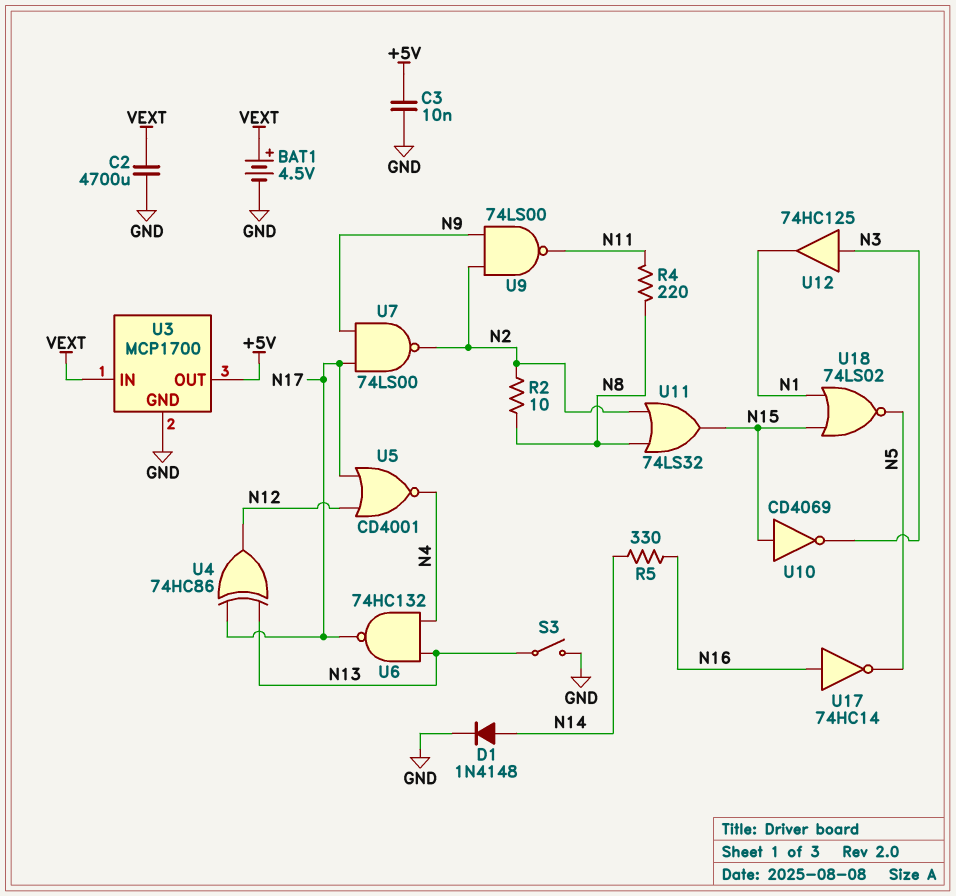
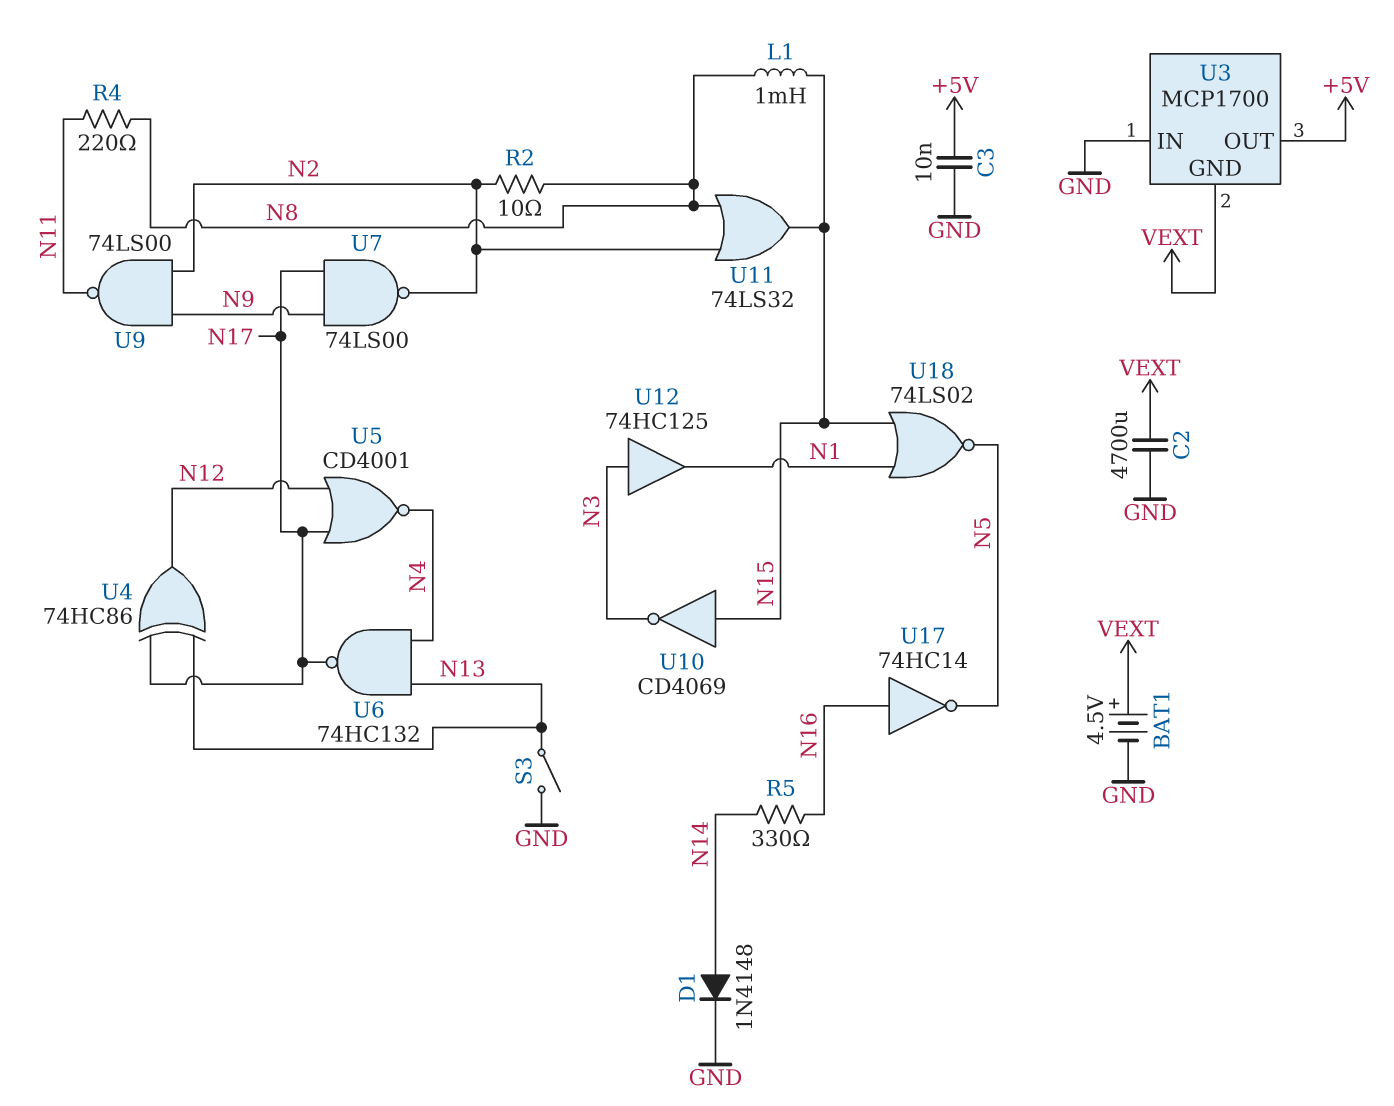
L1: none -> 1mH (N8, N15)
U3 pin GND: GND -> VEXT
U3 pin IN: VEXT -> GND

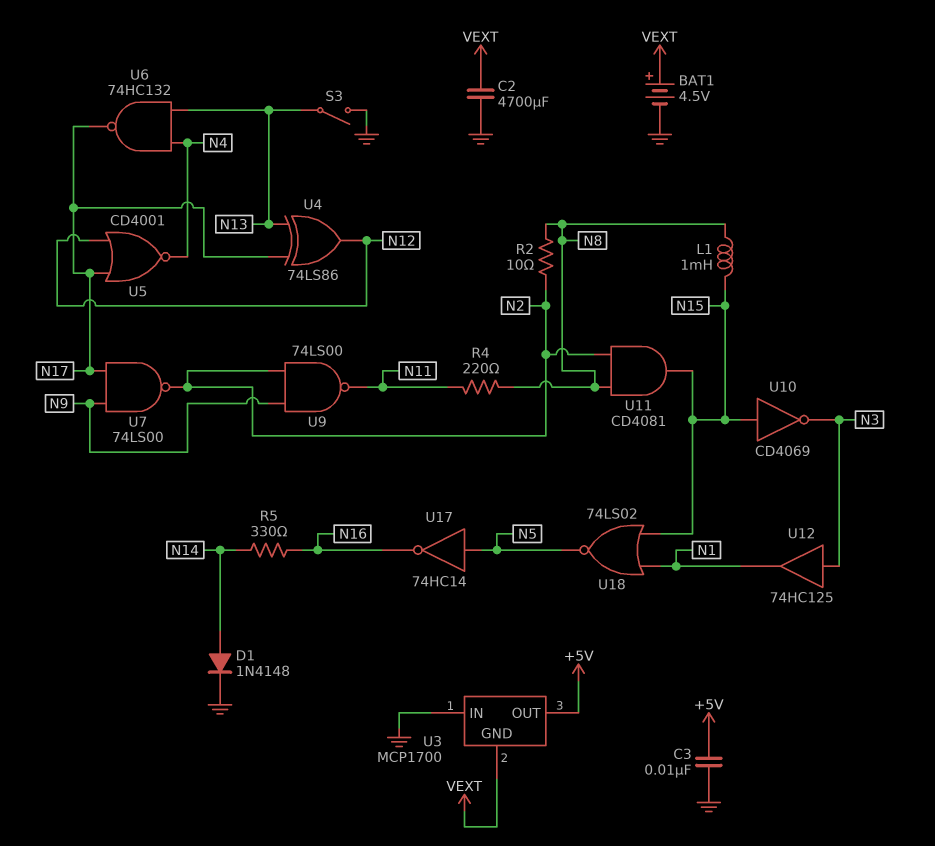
U4: XOR 74HC86 (in N13, in N17, out N12) -> XOR 74LS86 (in N13, in N17, out N12)
U11: OR 74LS32 (in N2, in N8, out N15) -> AND CD4081 (in N2, in N8, out N15)
U17: NOT 74HC14 (in N16, out N5) -> NOT 74HC14 (in N5, out N16)

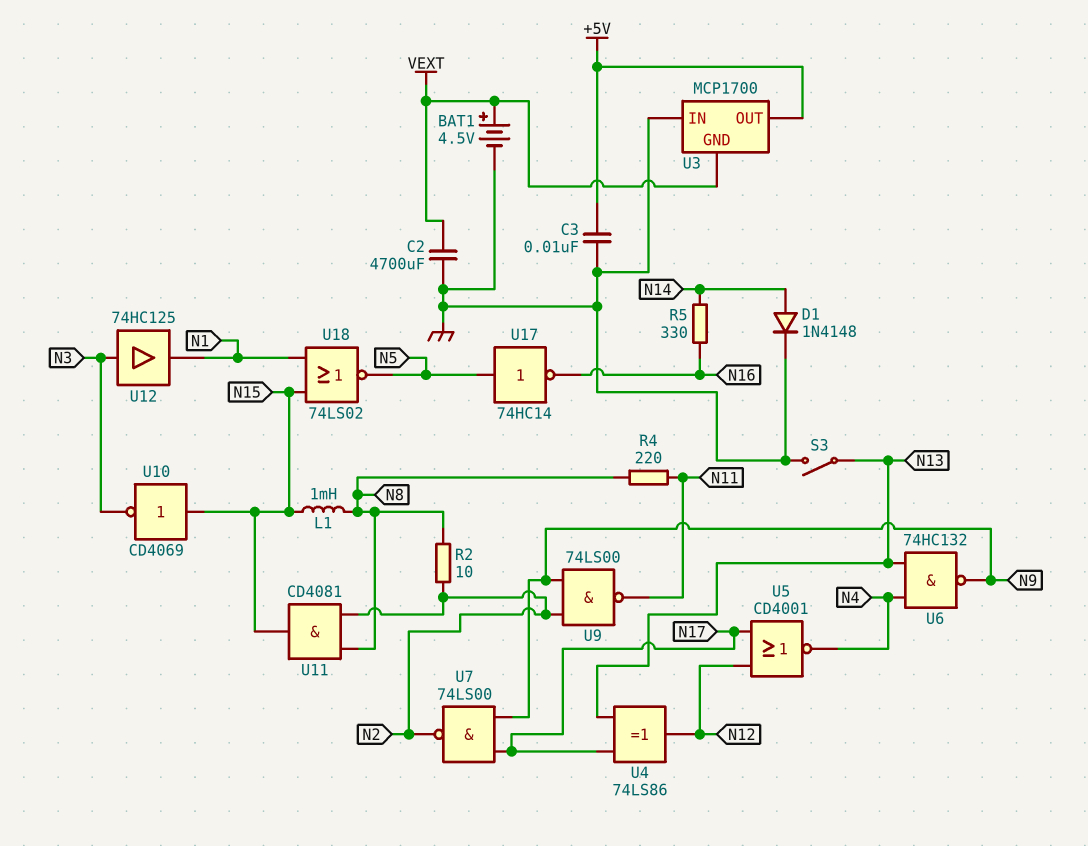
U6: NAND 74HC132 (in N4, in N13, out N17) -> NAND 74HC132 (in N4, in N13, out N9)

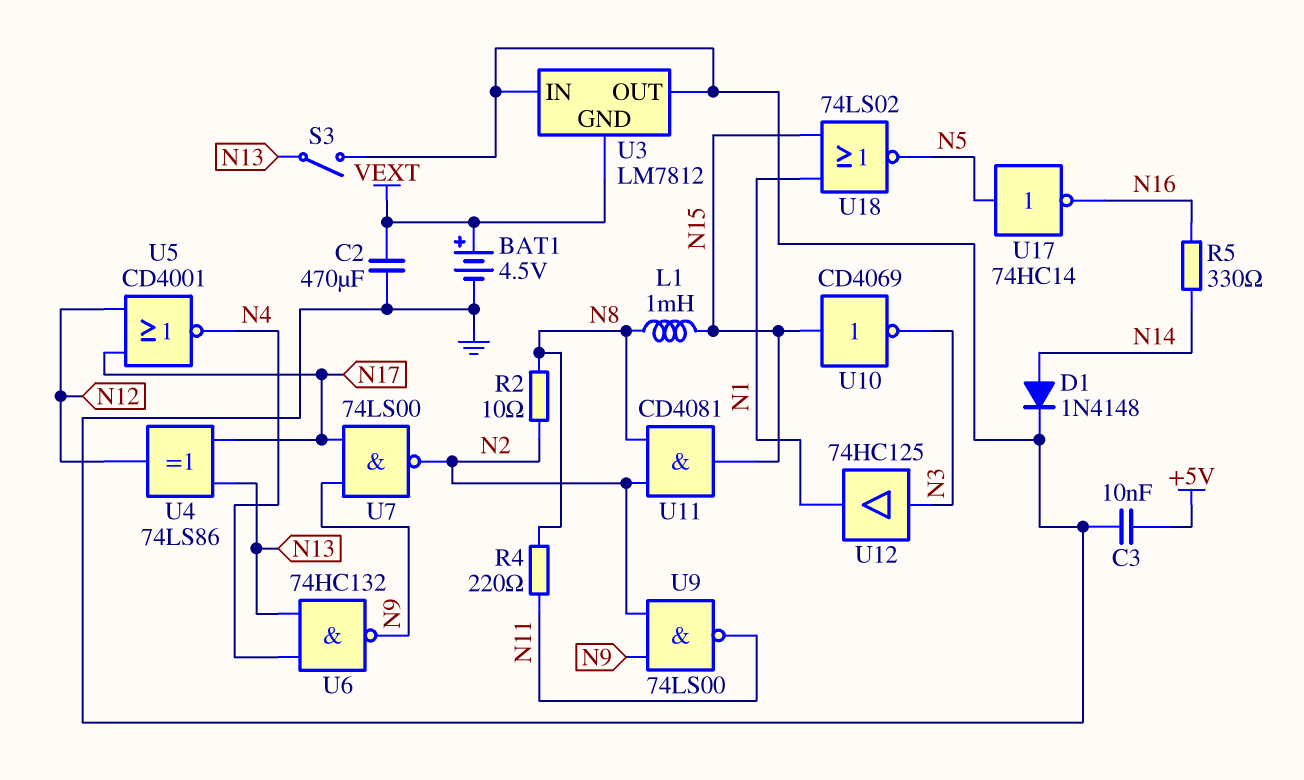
C2: 4700uF (GND, VEXT) -> 470uF (GND, VEXT)
U3: MCP1700 -> LM7812
U3 pin OUT: +5V -> GND

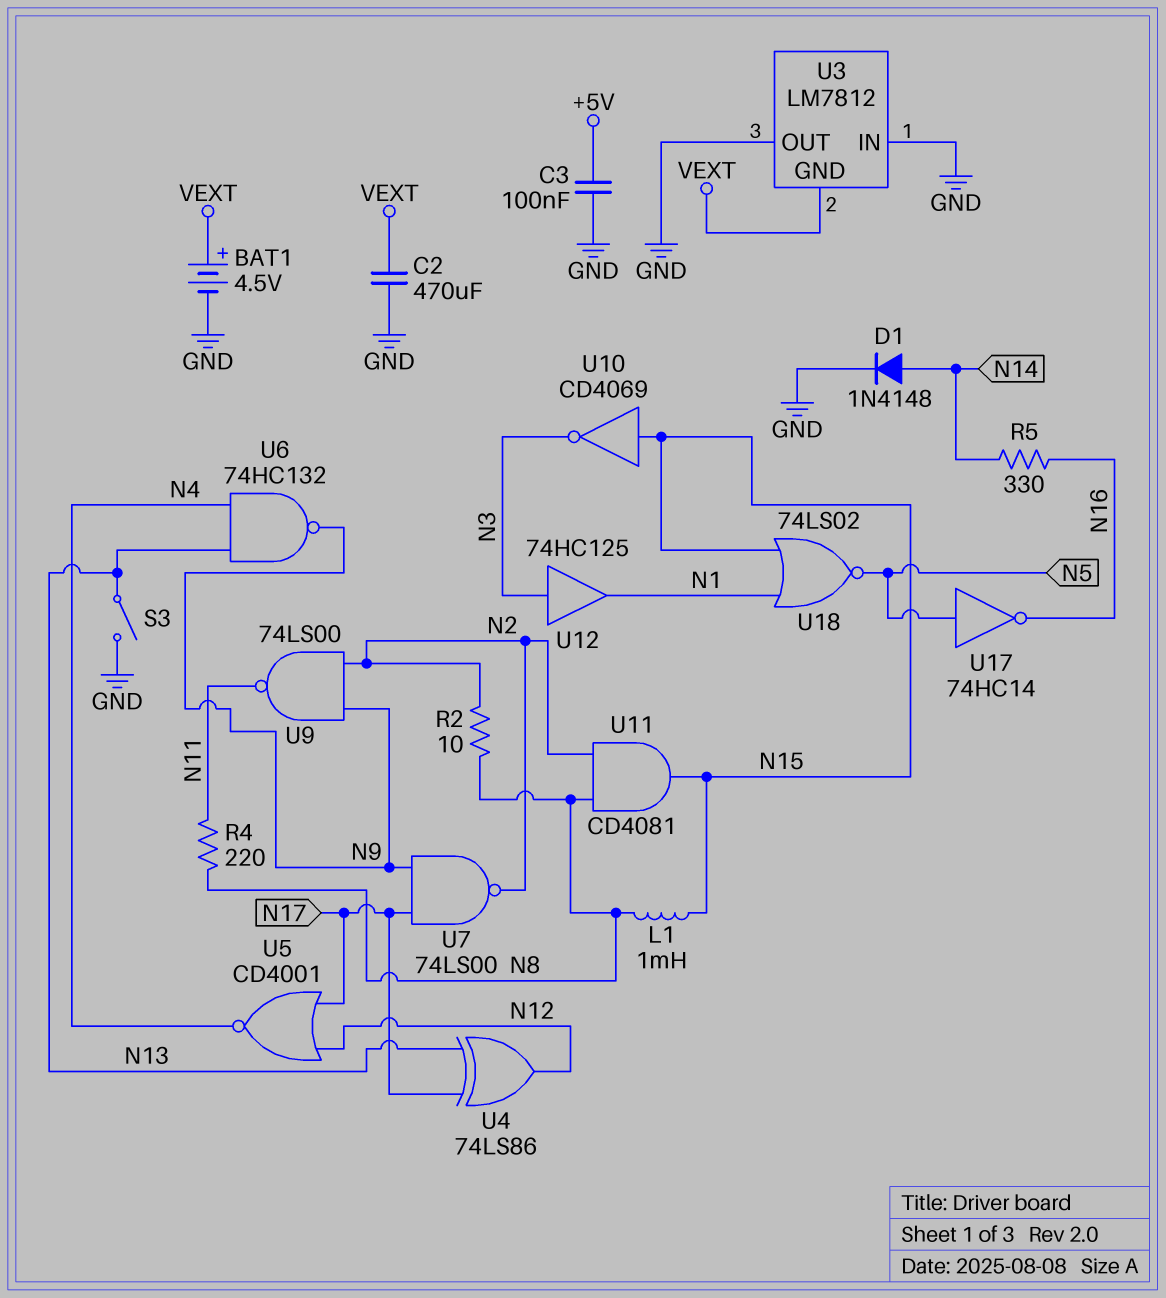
C3: 10nF (+5V, GND) -> 100nF (+5V, GND)

